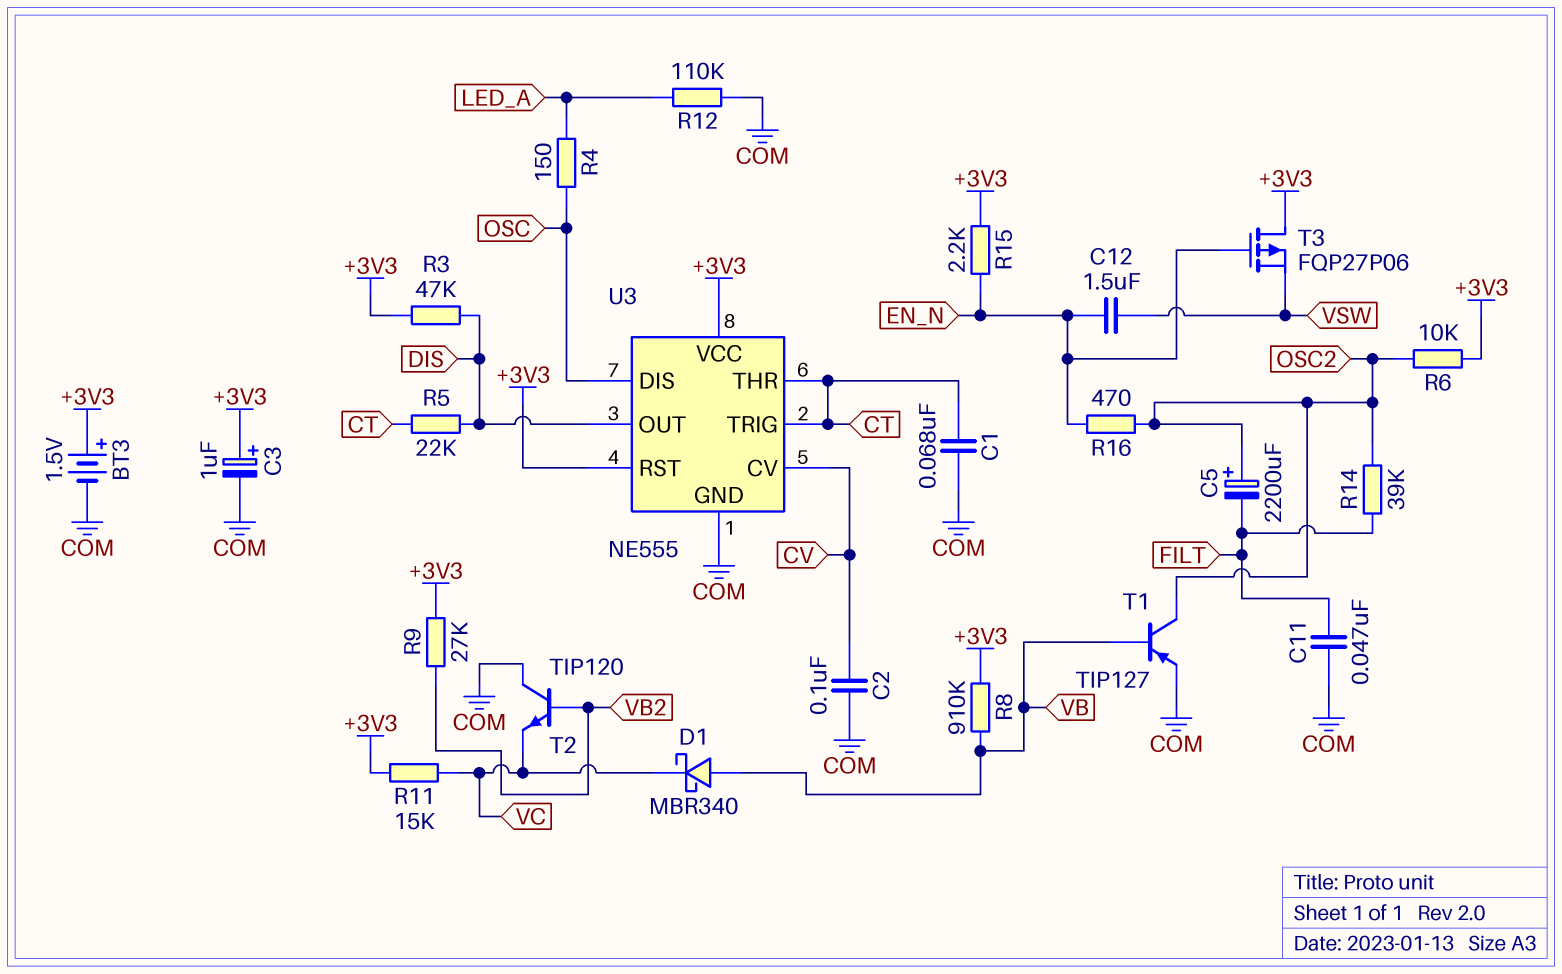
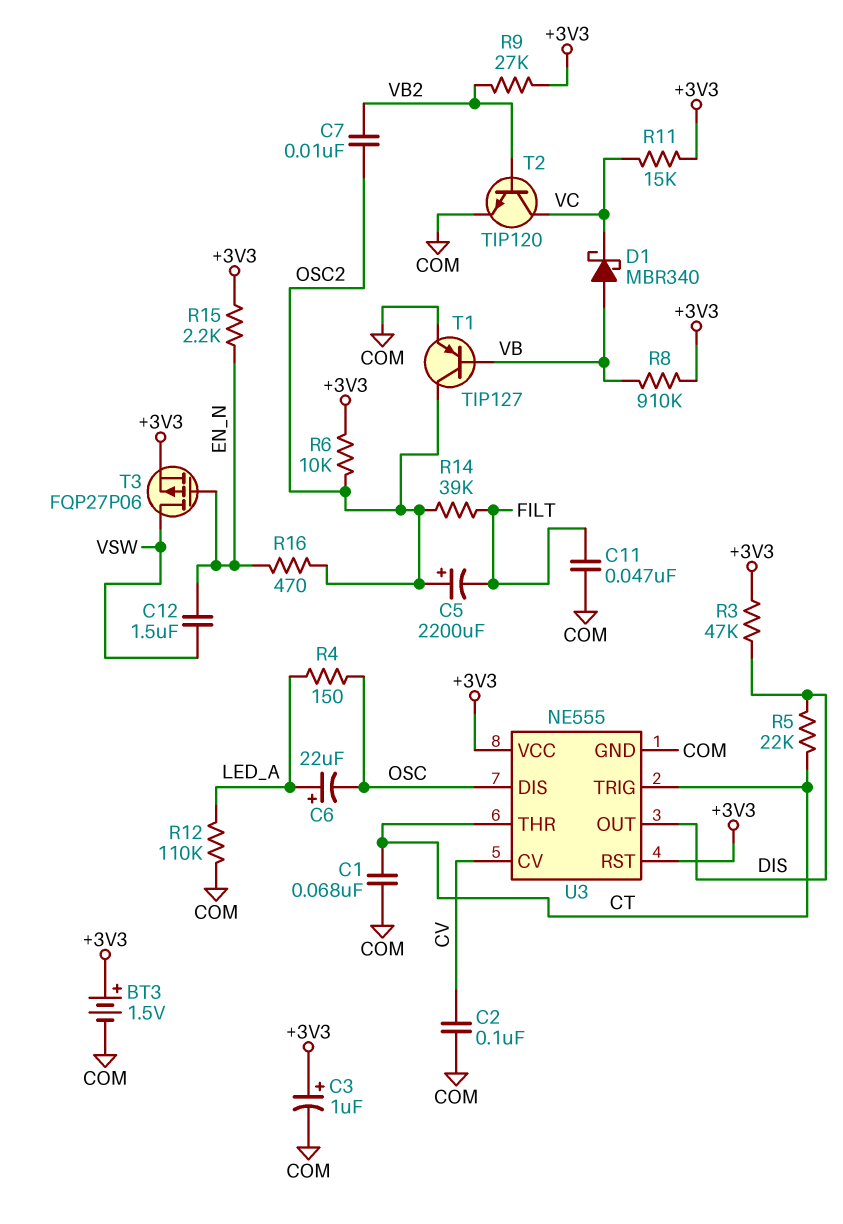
C6: none -> 22uF (plus LED_A, minus OSC)
C7: none -> 10nF (OSC2, VB2)
T2: NPN TIP120 (B VB2, C COM, E VC) -> NPN TIP120 (B VB2, C VC, E COM)
T3: PMOS FQP27P06 (G EN_N, D +3V3, S VSW) -> PMOS FQP27P06 (G EN_N, D VSW, S +3V3)

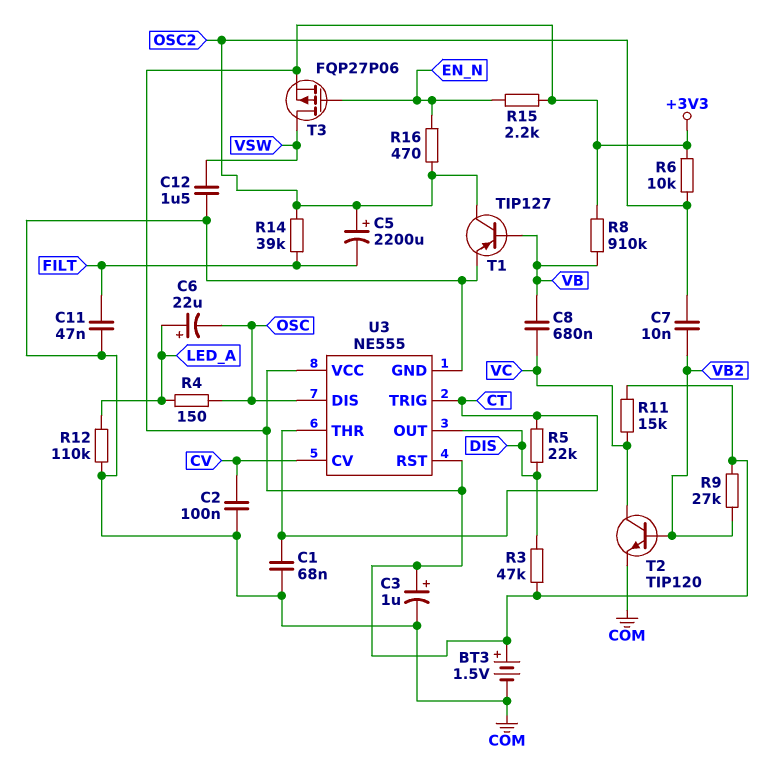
C8: none -> 680nF (VB, VC)
C12: 1.5uF (EN_N, VSW) -> 1.5uF (COM, VSW)
D1: schottky MBR340 (A VB, K VC) -> none

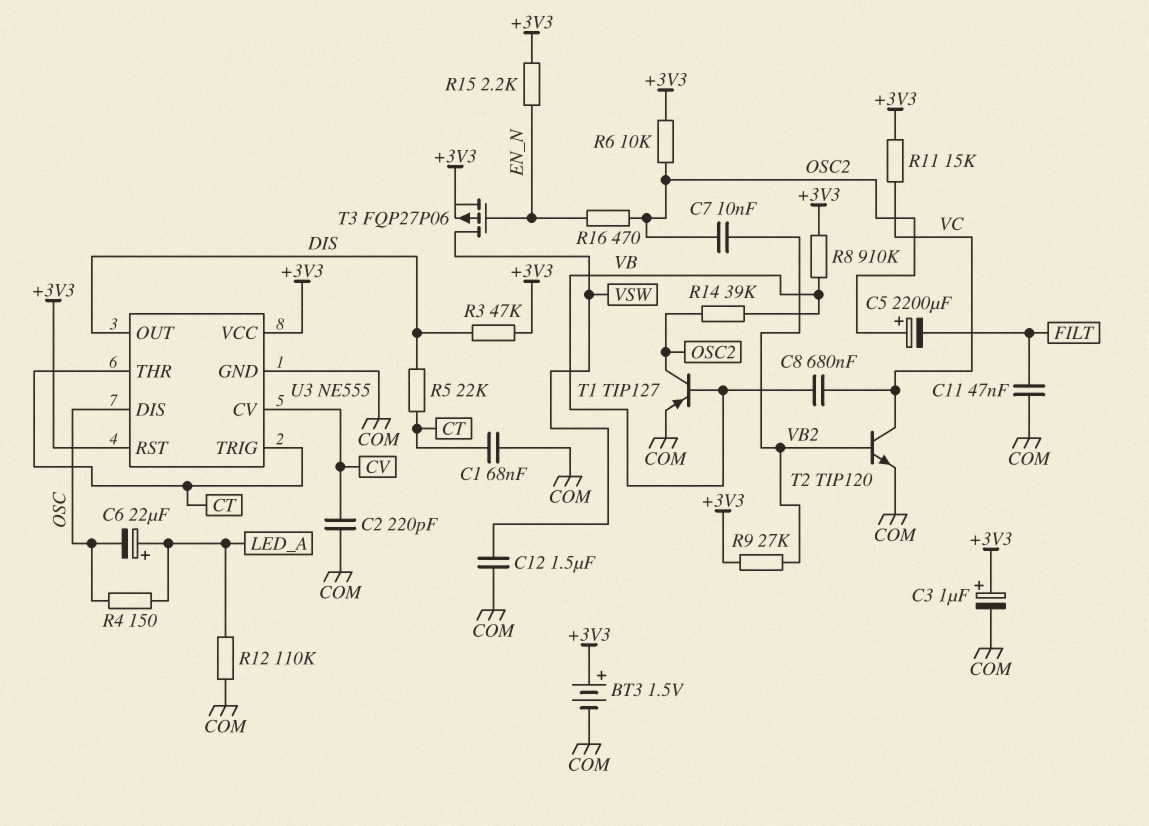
C2: 100nF (COM, CV) -> 220pF (COM, CV)
R14: 39k (FILT, OSC2) -> 39k (OSC2, VB)

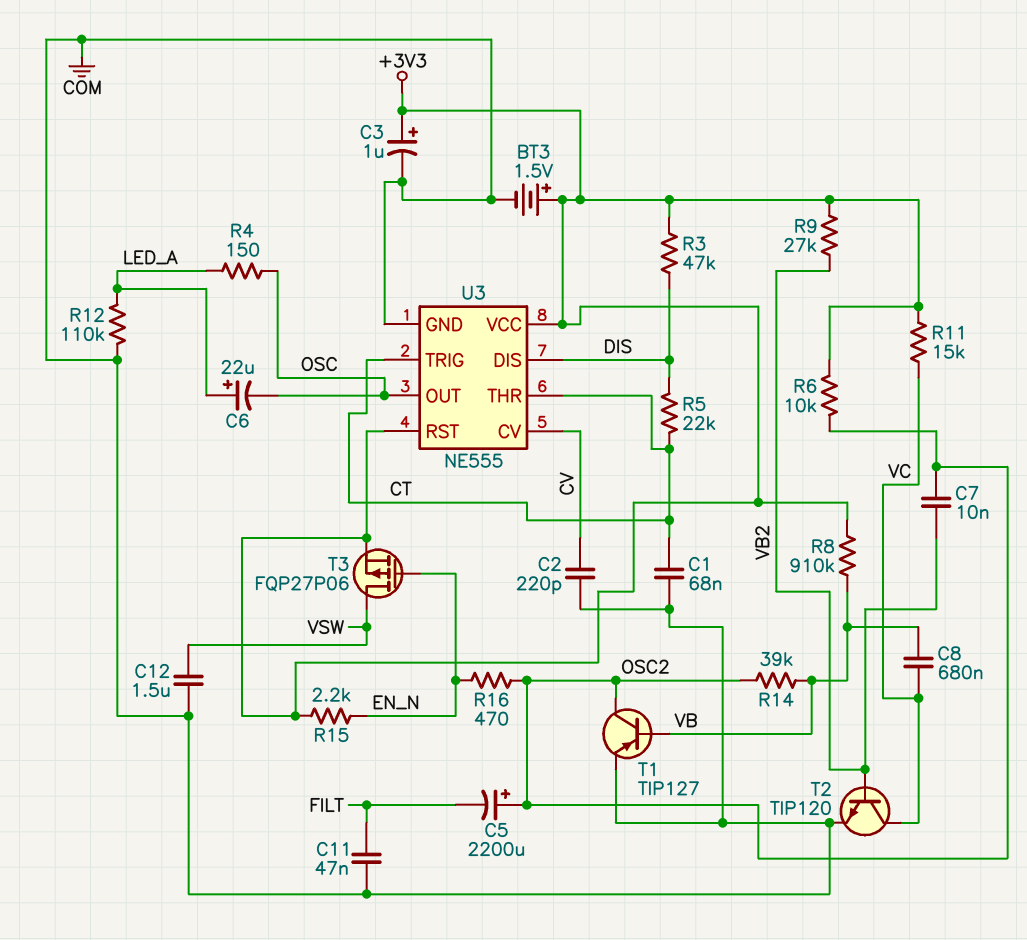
U3 pin DIS: OSC -> DIS
U3 pin OUT: DIS -> OSC

